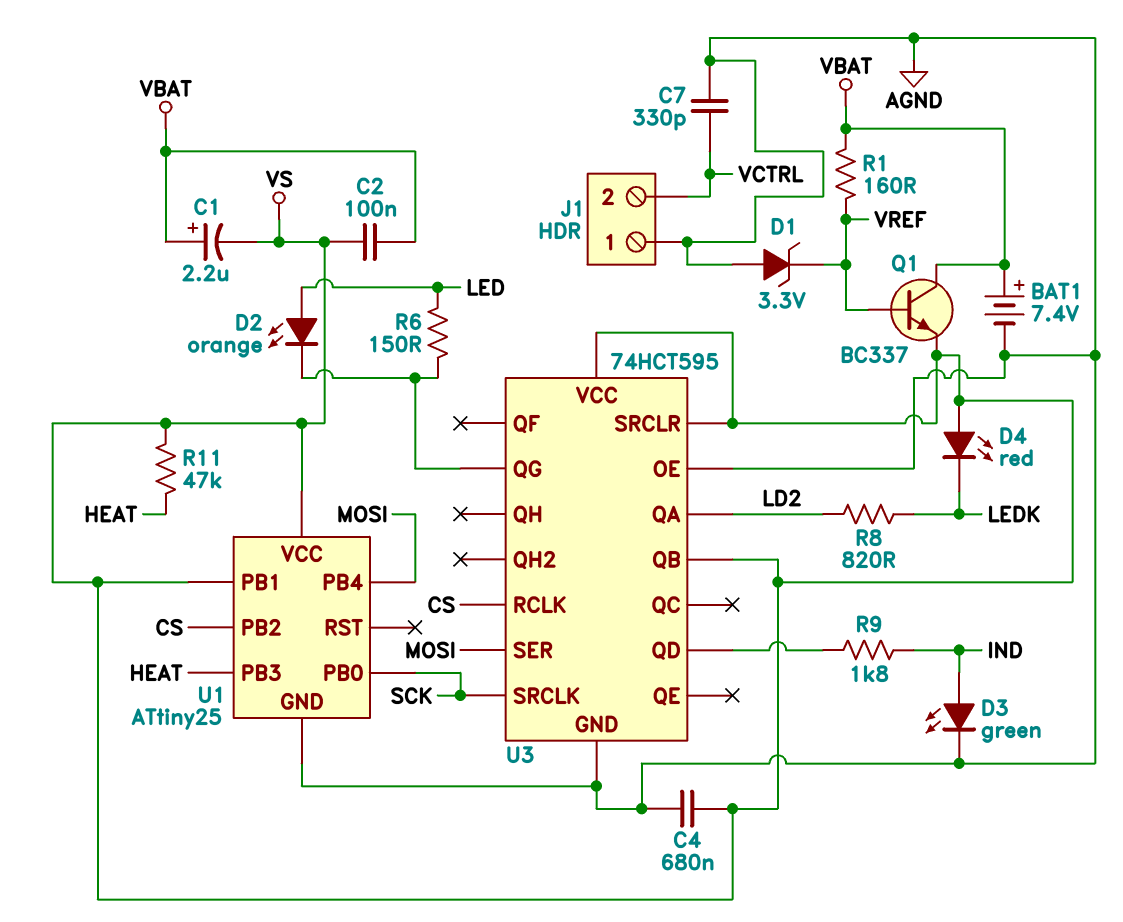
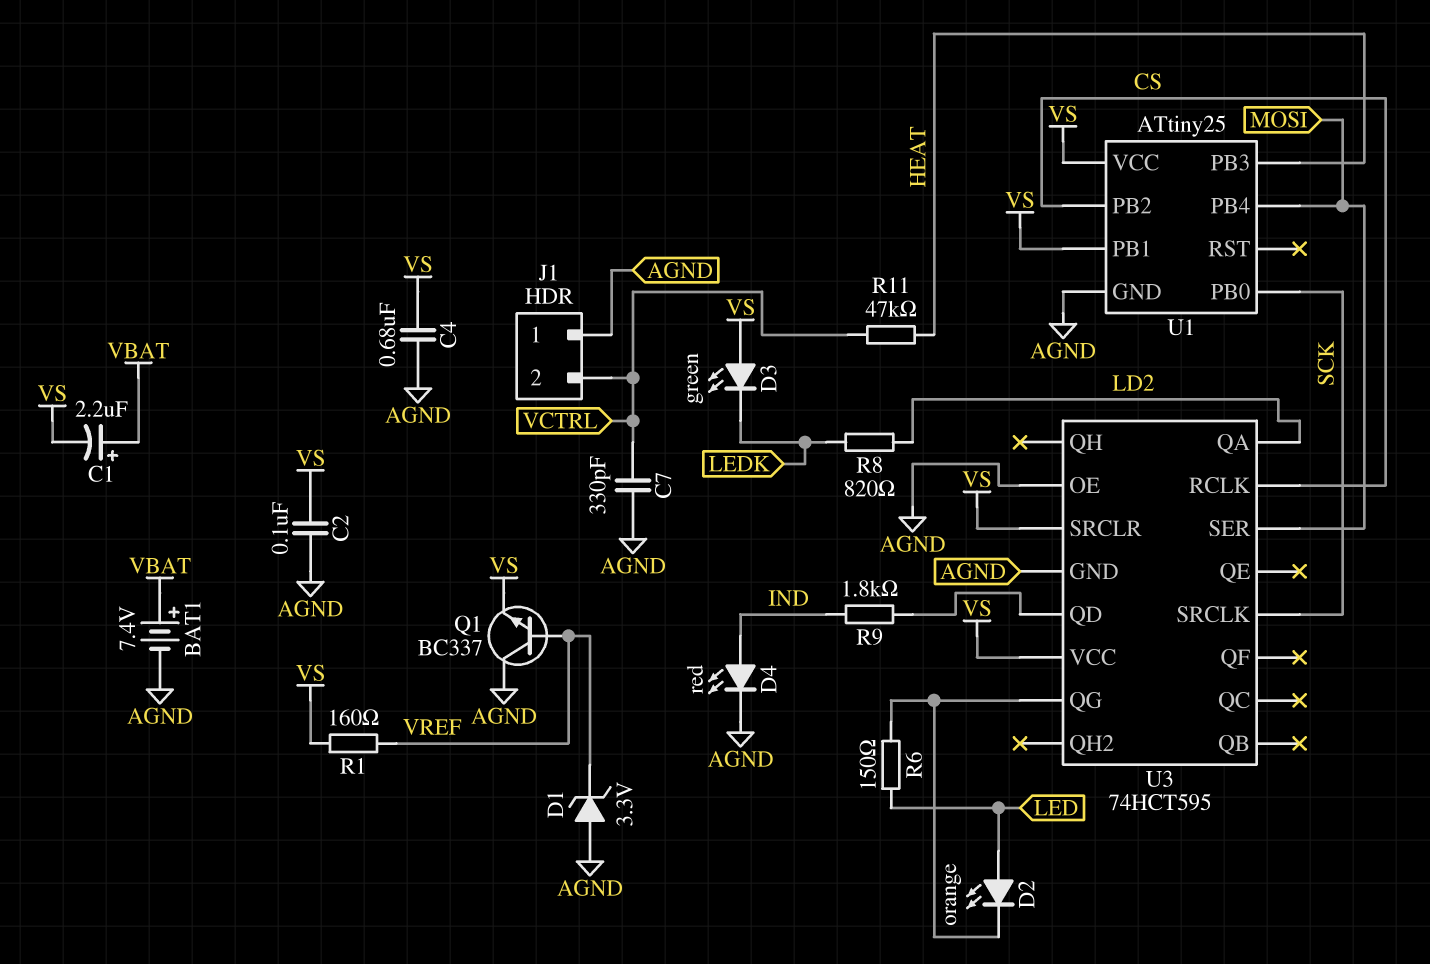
C2: 100nF (VBAT, VS) -> 100nF (AGND, VS)
D3: LED green (A IND, K AGND) -> LED green (A VS, K LEDK)
D4: LED red (A VS, K LEDK) -> LED red (A IND, K AGND)
Q1: NPN BC337 (B VREF, C VBAT, E VS) -> NPN BC337 (B VREF, C AGND, E VS)
R1: 160 (VBAT, VREF) -> 160 (VREF, VS)
R11: 47k (HEAT, VS) -> 47k (HEAT, VCTRL)
U3 pin QB: VS -> none

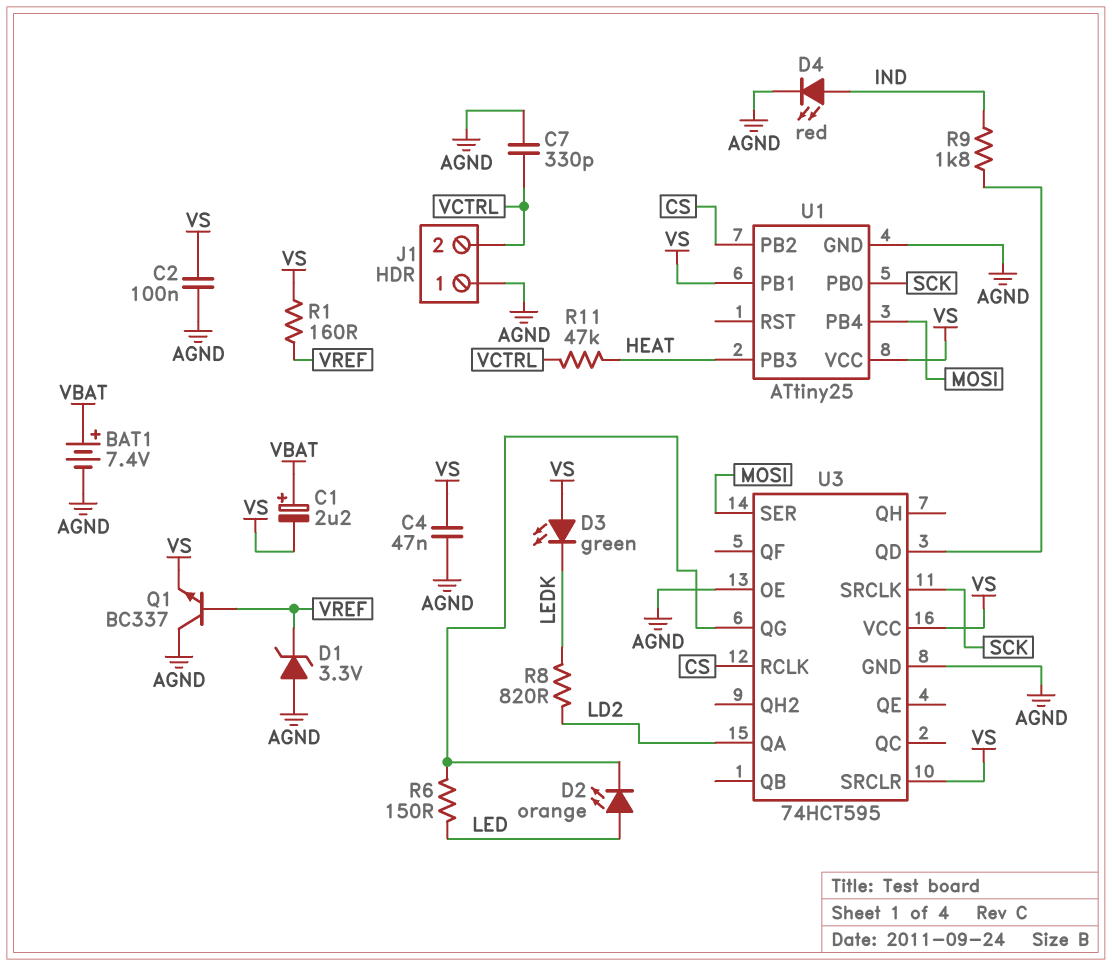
C4: 680nF (AGND, VS) -> 47nF (AGND, VS)

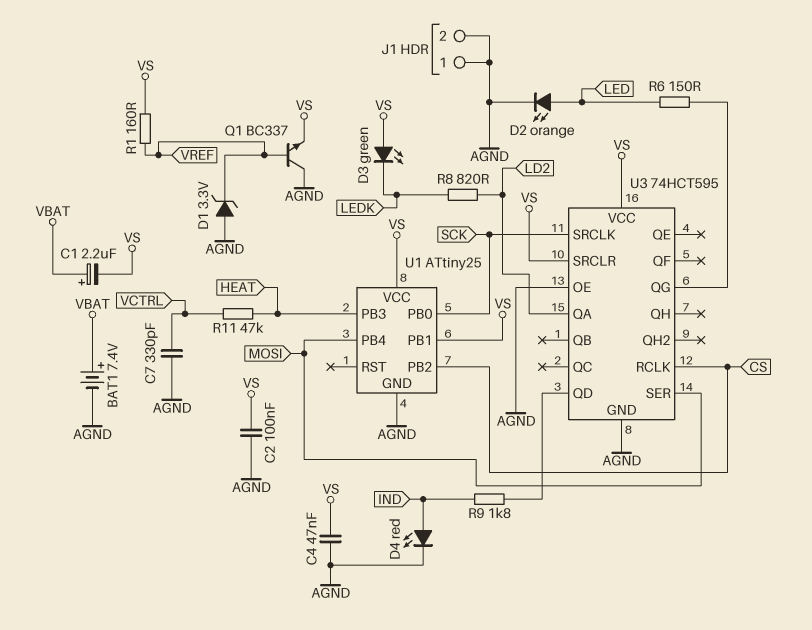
D2: LED orange (A LED, K U3/QG) -> LED orange (A LED, K AGND)
J1 pin 2: VCTRL -> AGND

